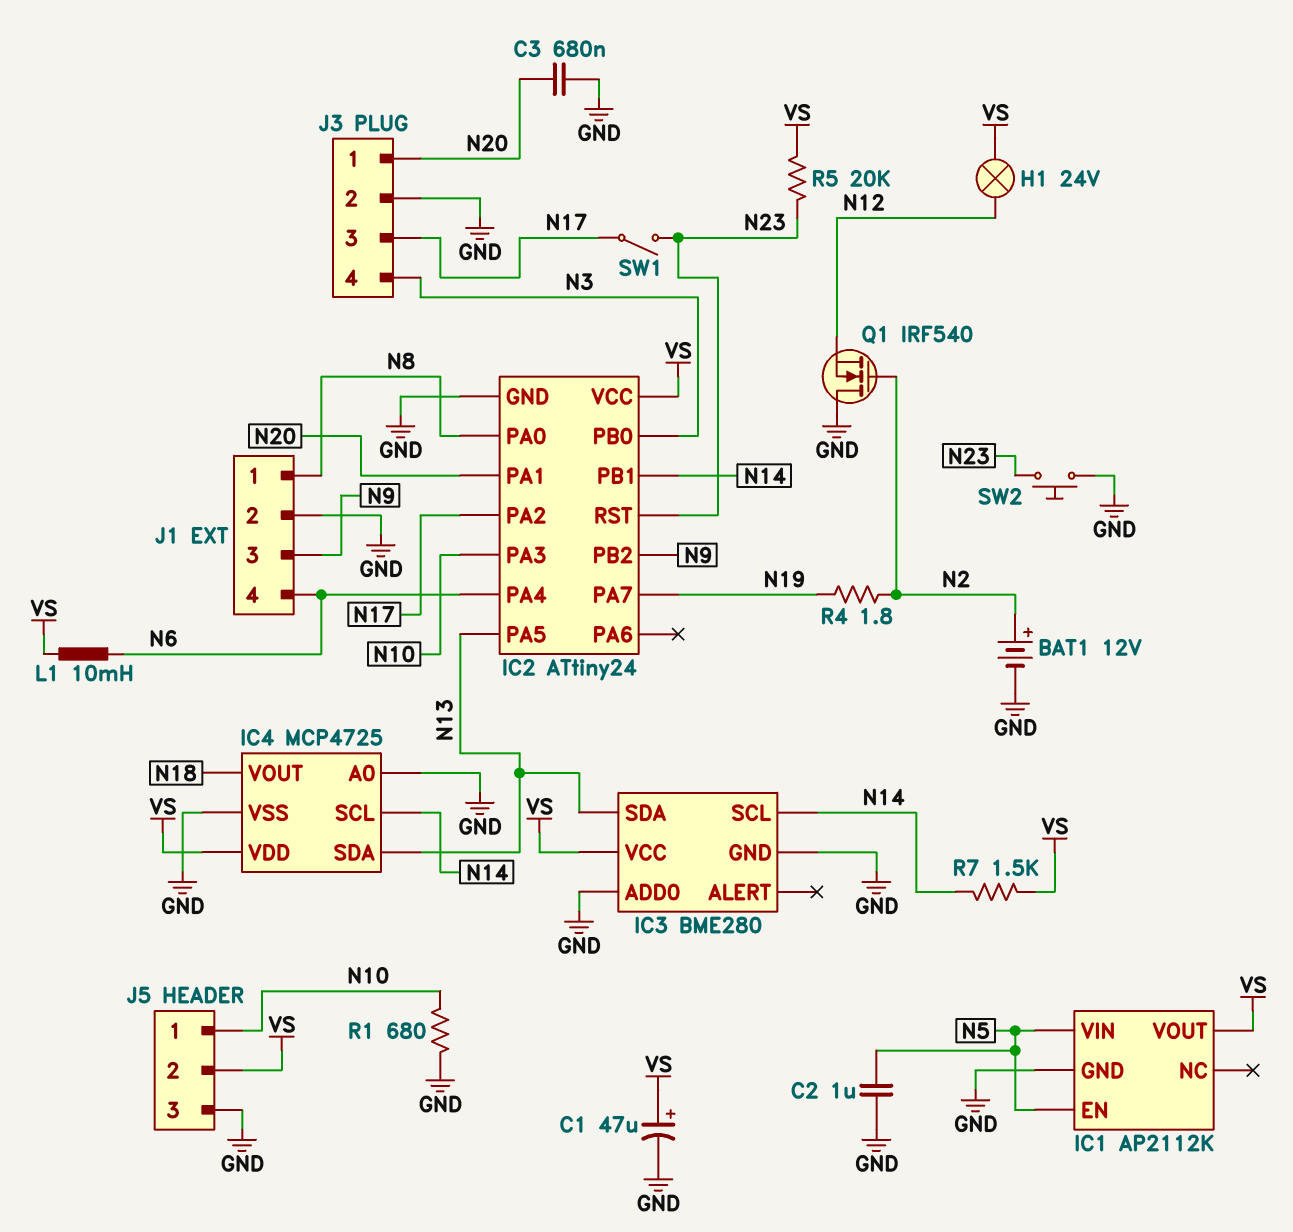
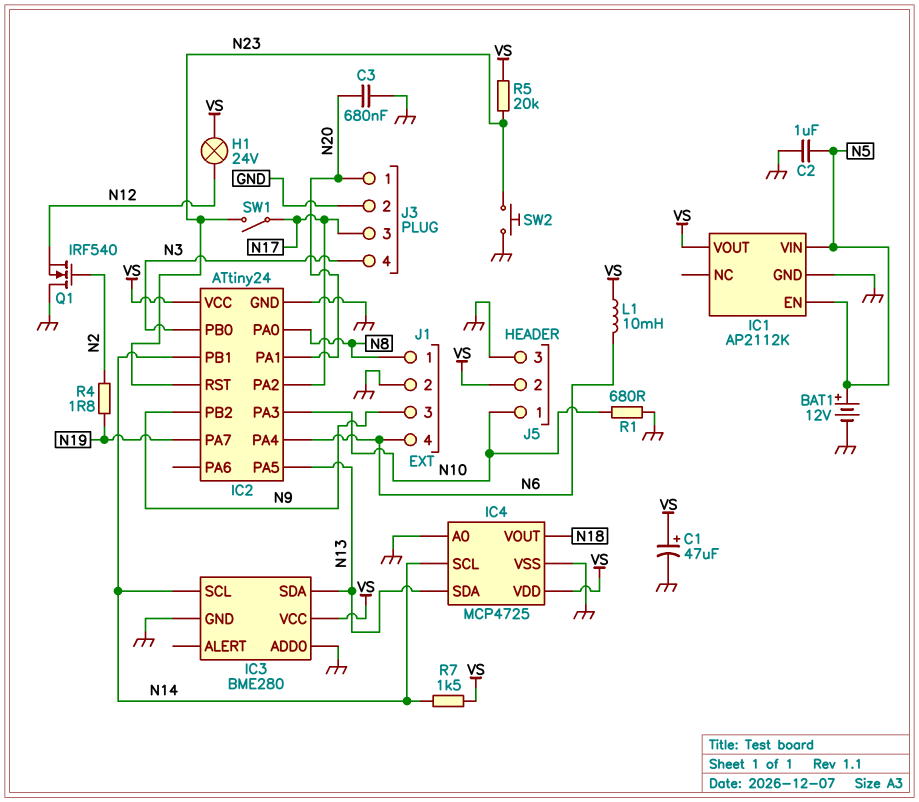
BAT1: 12V (plus N2, minus GND) -> 12V (plus N5, minus GND)

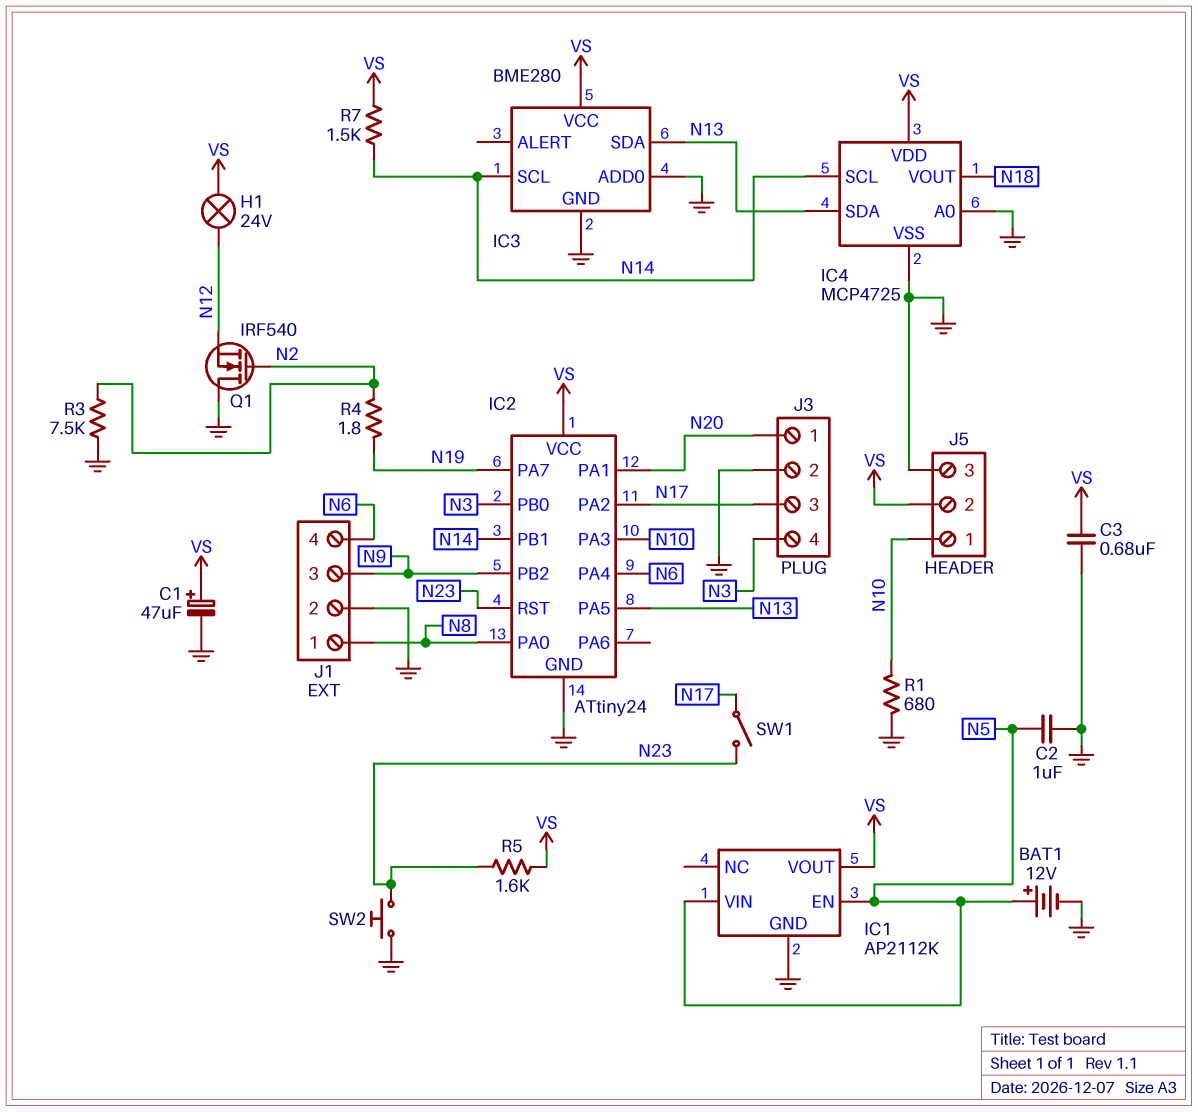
C3: 680nF (GND, N20) -> 680nF (GND, VS)
L1: 10mH (N6, VS) -> none
R3: none -> 7.5k (GND, N2)
R5: 20k (N23, VS) -> 1.6k (N23, VS)

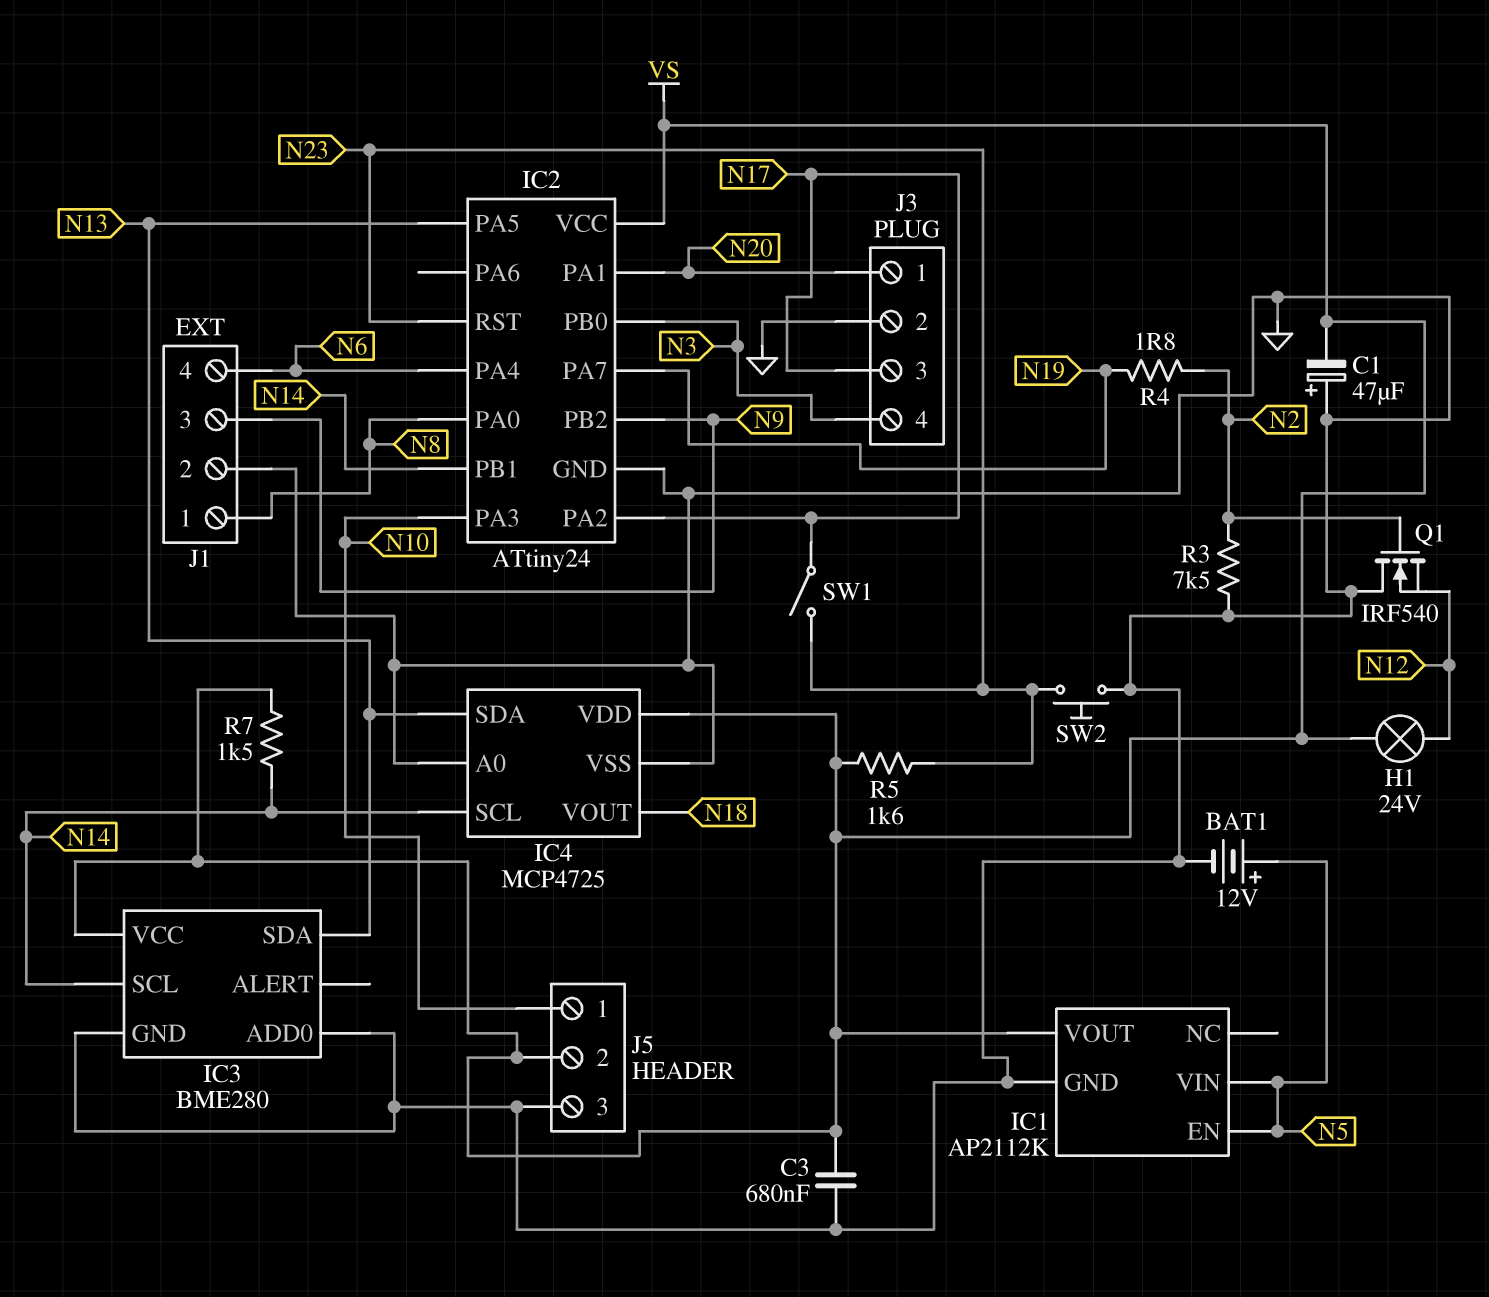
C1: 47uF (plus VS, minus GND) -> 47uF (plus GND, minus VS)
C2: 1uF (GND, N5) -> none
R1: 680 (GND, N10) -> none

